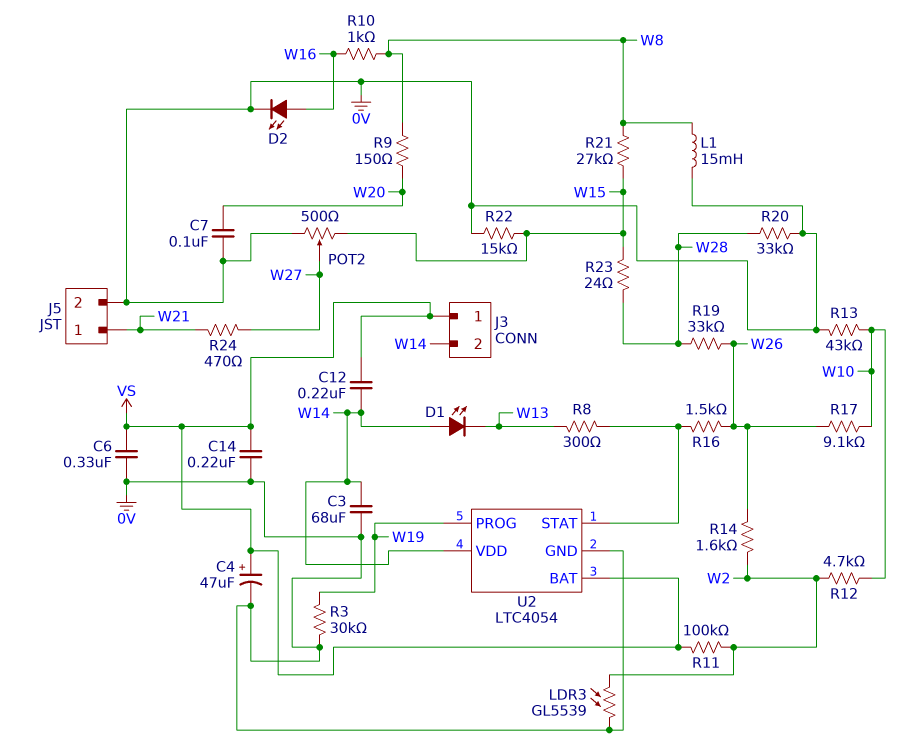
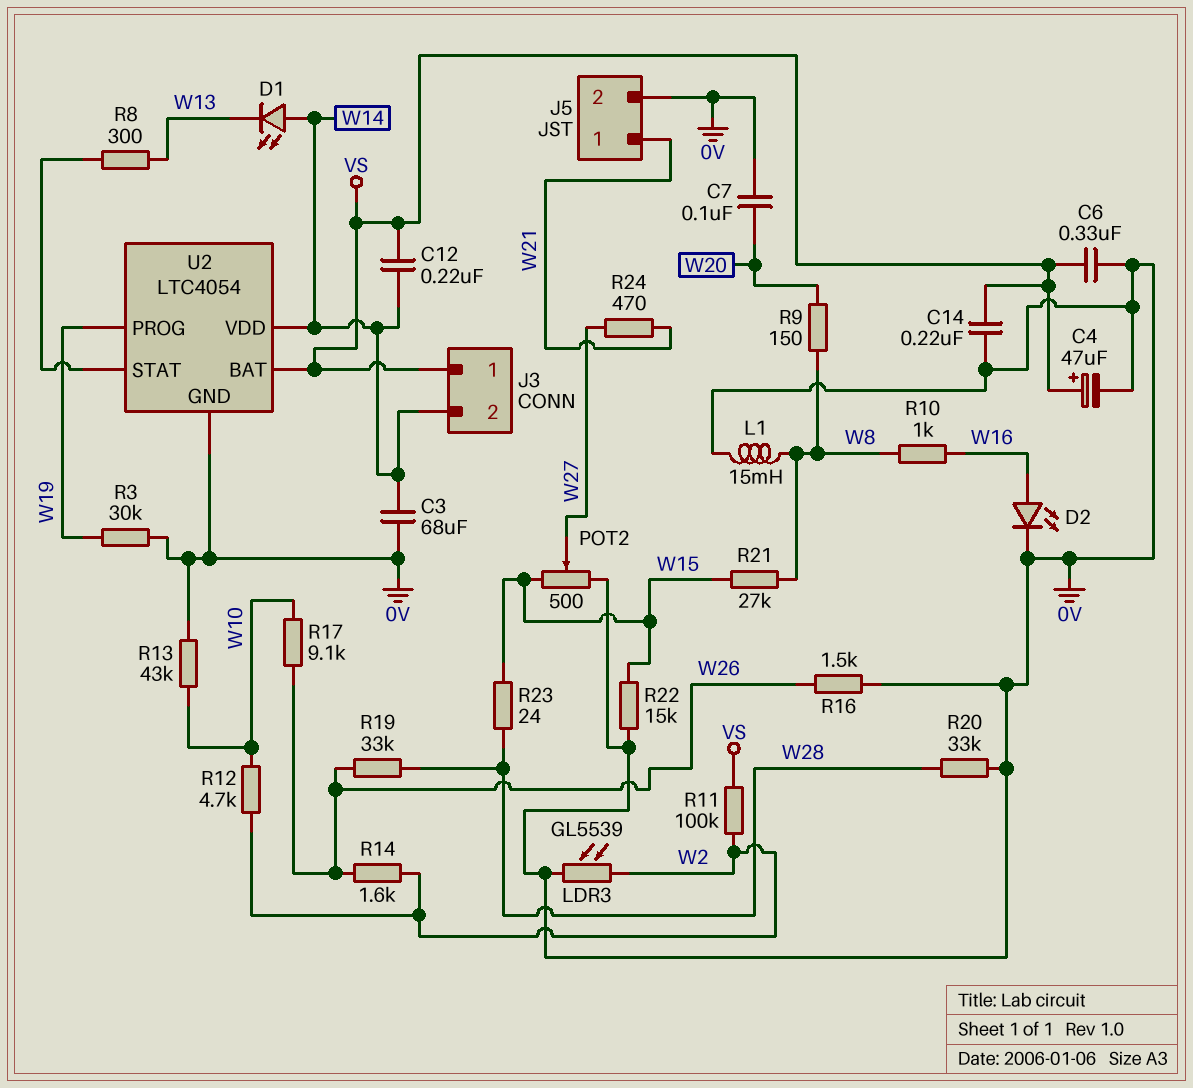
R16: 1.5k (U2/STAT, W26) -> 1.5k (0V, W26)

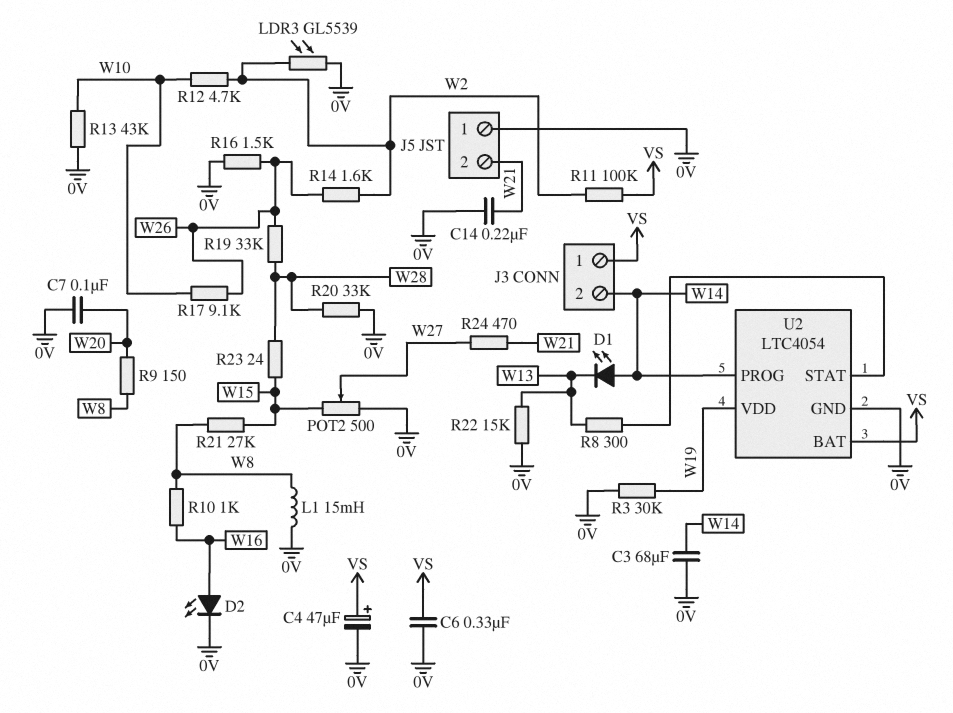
C12: 220nF (VS, W14) -> none
C14: 220nF (0V, VS) -> 220nF (0V, W21)
J5 pin 1: W21 -> 0V
J5 pin 2: 0V -> W21
R22: 15k (0V, W15) -> 15k (0V, W13)
U2 pin PROG: W19 -> W14
U2 pin VDD: W14 -> W19

